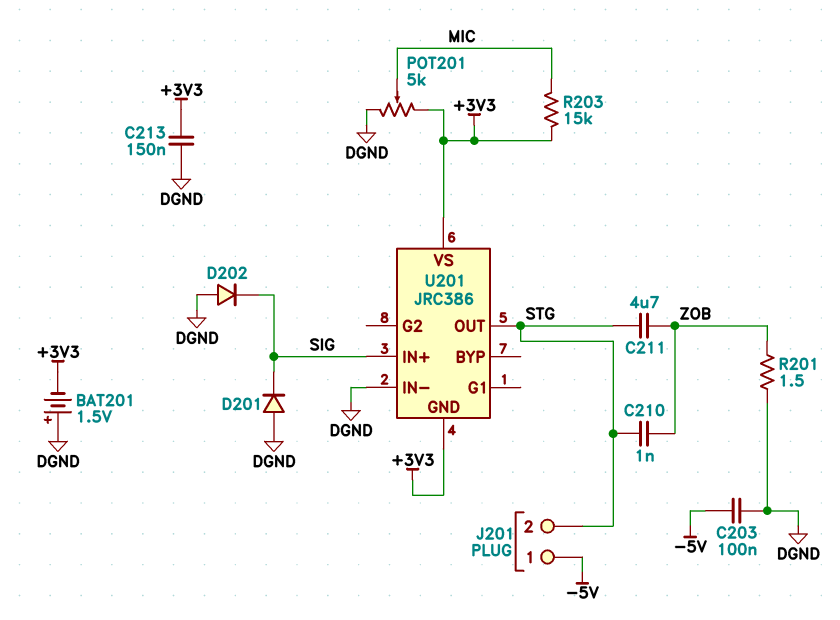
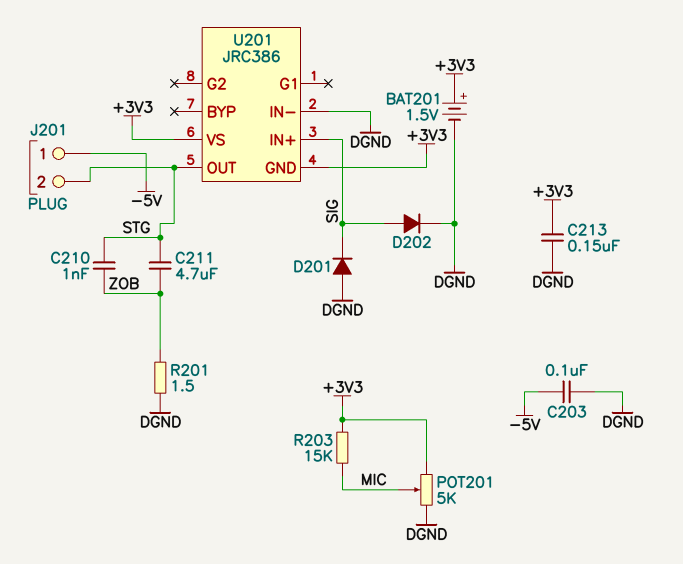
BAT201: 1.5V (plus DGND, minus +3V3) -> 1.5V (plus +3V3, minus DGND)
D202: diode (A DGND, K SIG) -> diode (A SIG, K DGND)

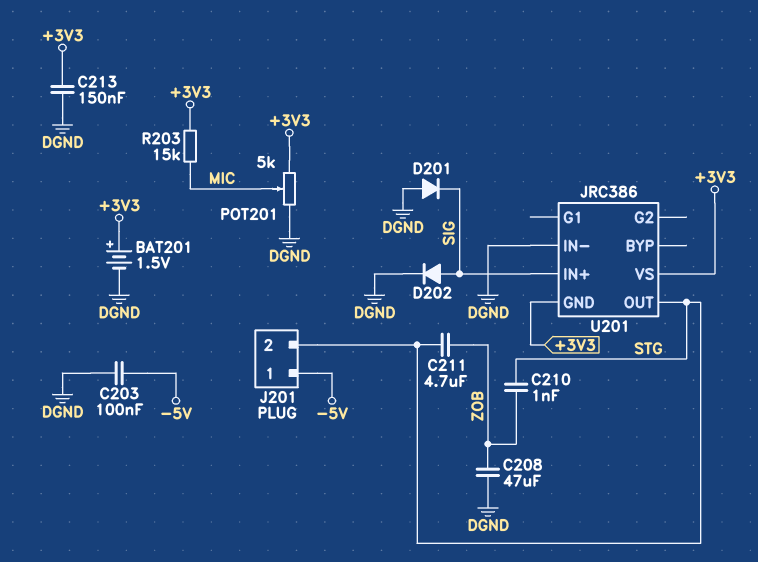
C208: none -> 47uF (DGND, ZOB)
R201: 1.5 (DGND, ZOB) -> none

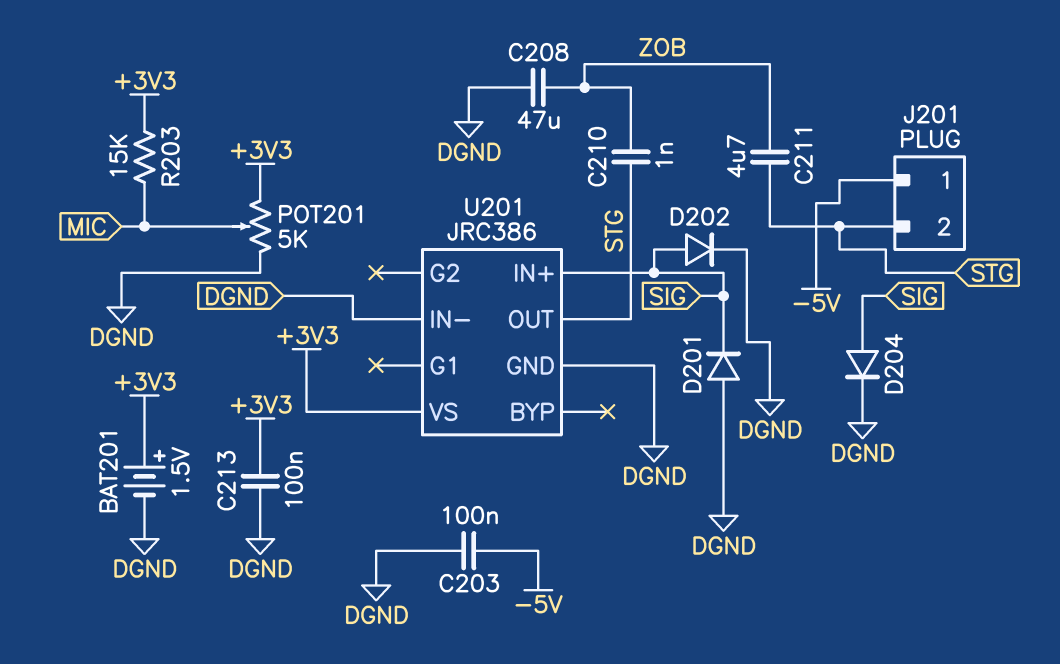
C213: 150nF (+3V3, DGND) -> 100nF (+3V3, DGND)
D204: none -> diode (A SIG, K DGND)
U201 pin GND: +3V3 -> DGND

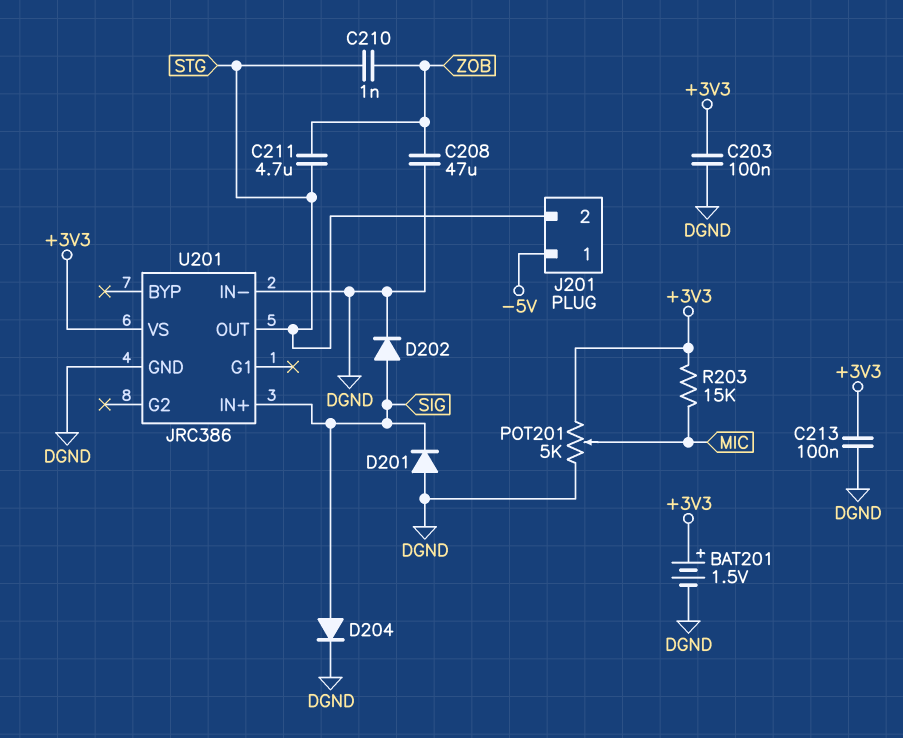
C203: 100nF (-5V, DGND) -> 100nF (+3V3, DGND)

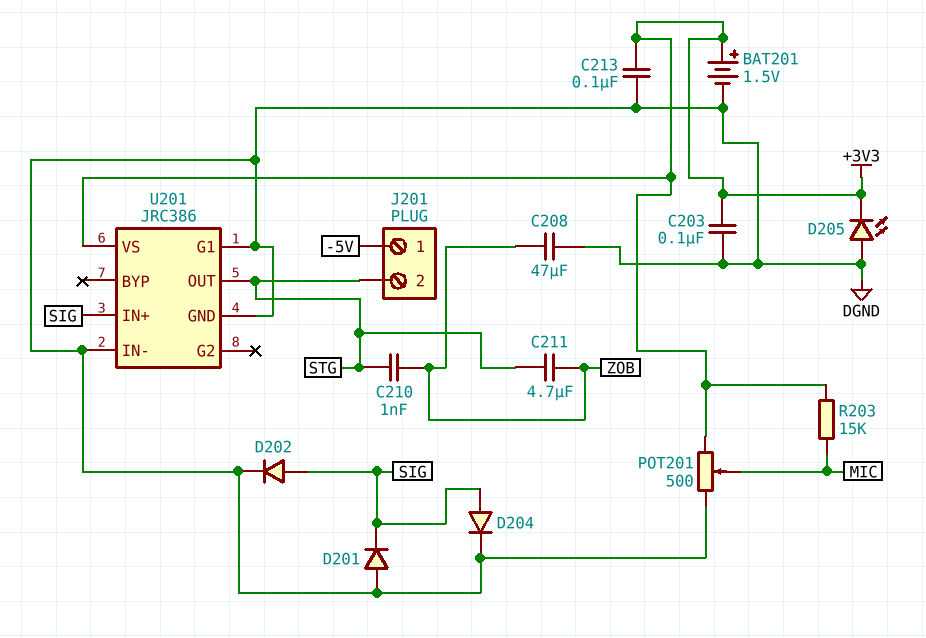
D205: none -> LED (A DGND, K +3V3)
POT201: 5k (+3V3, DGND, wiper MIC) -> 500 (+3V3, DGND, wiper MIC)
U201 pin G1: none -> DGND

